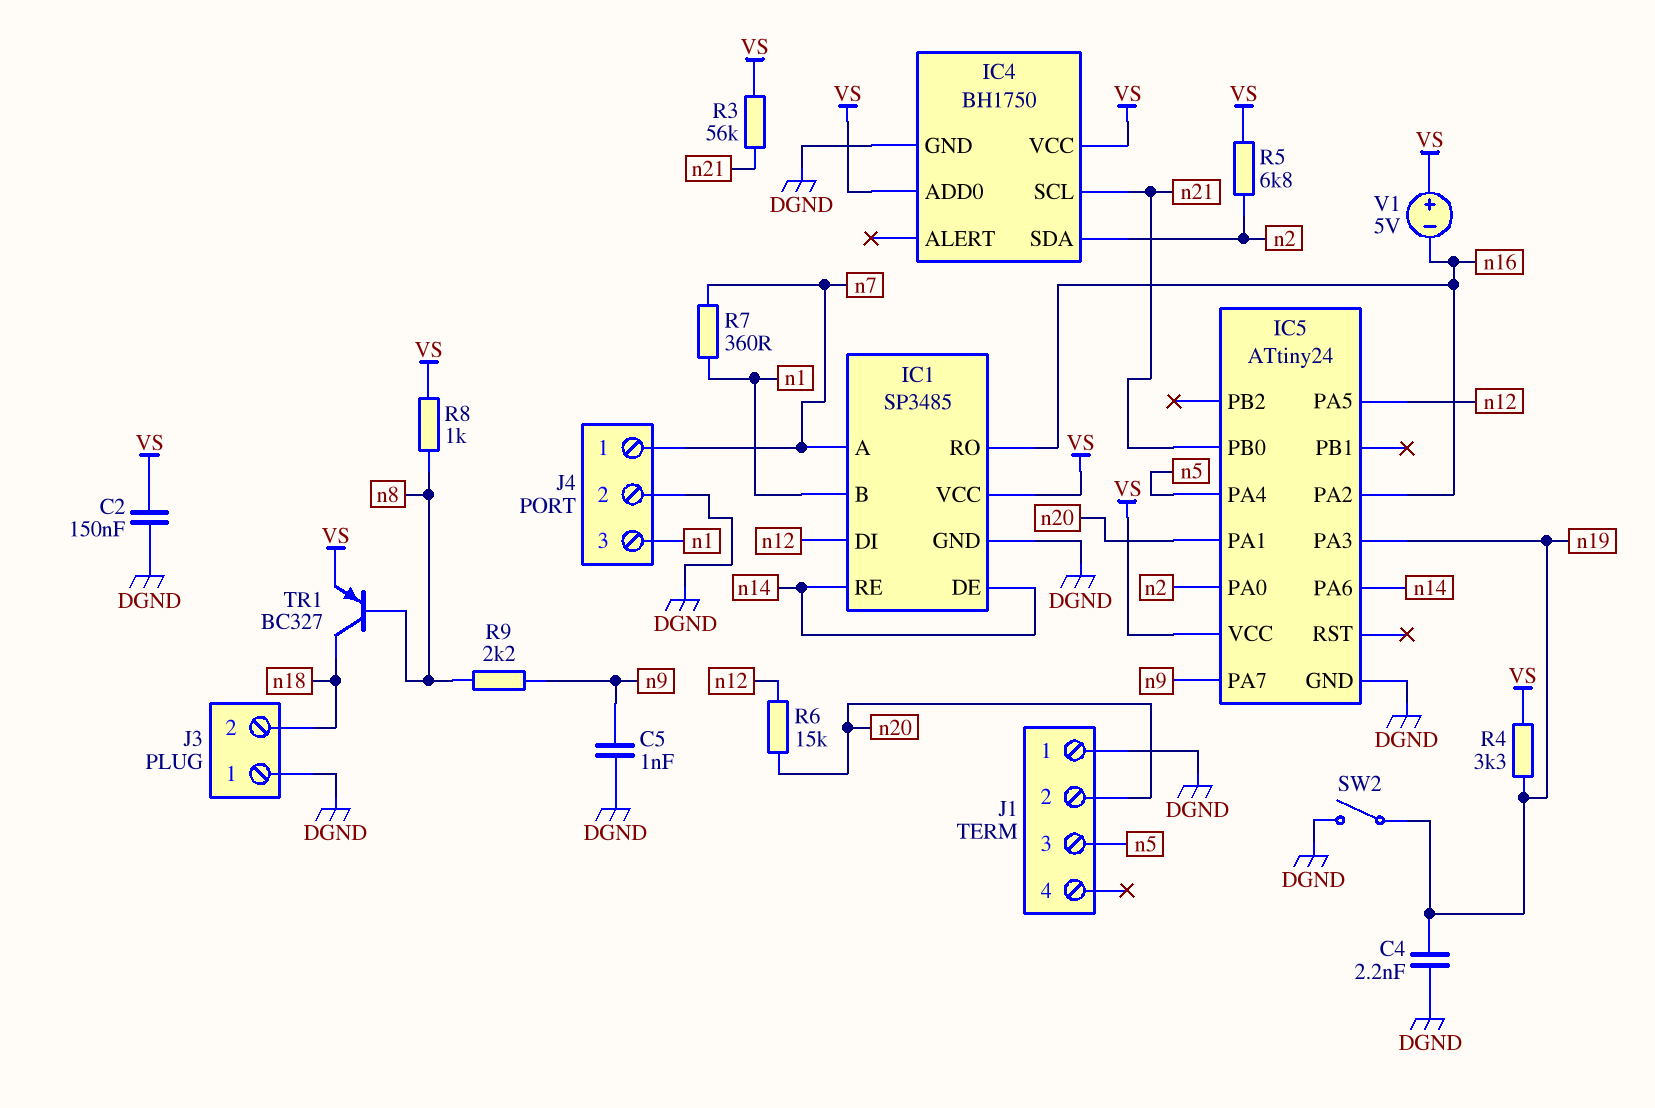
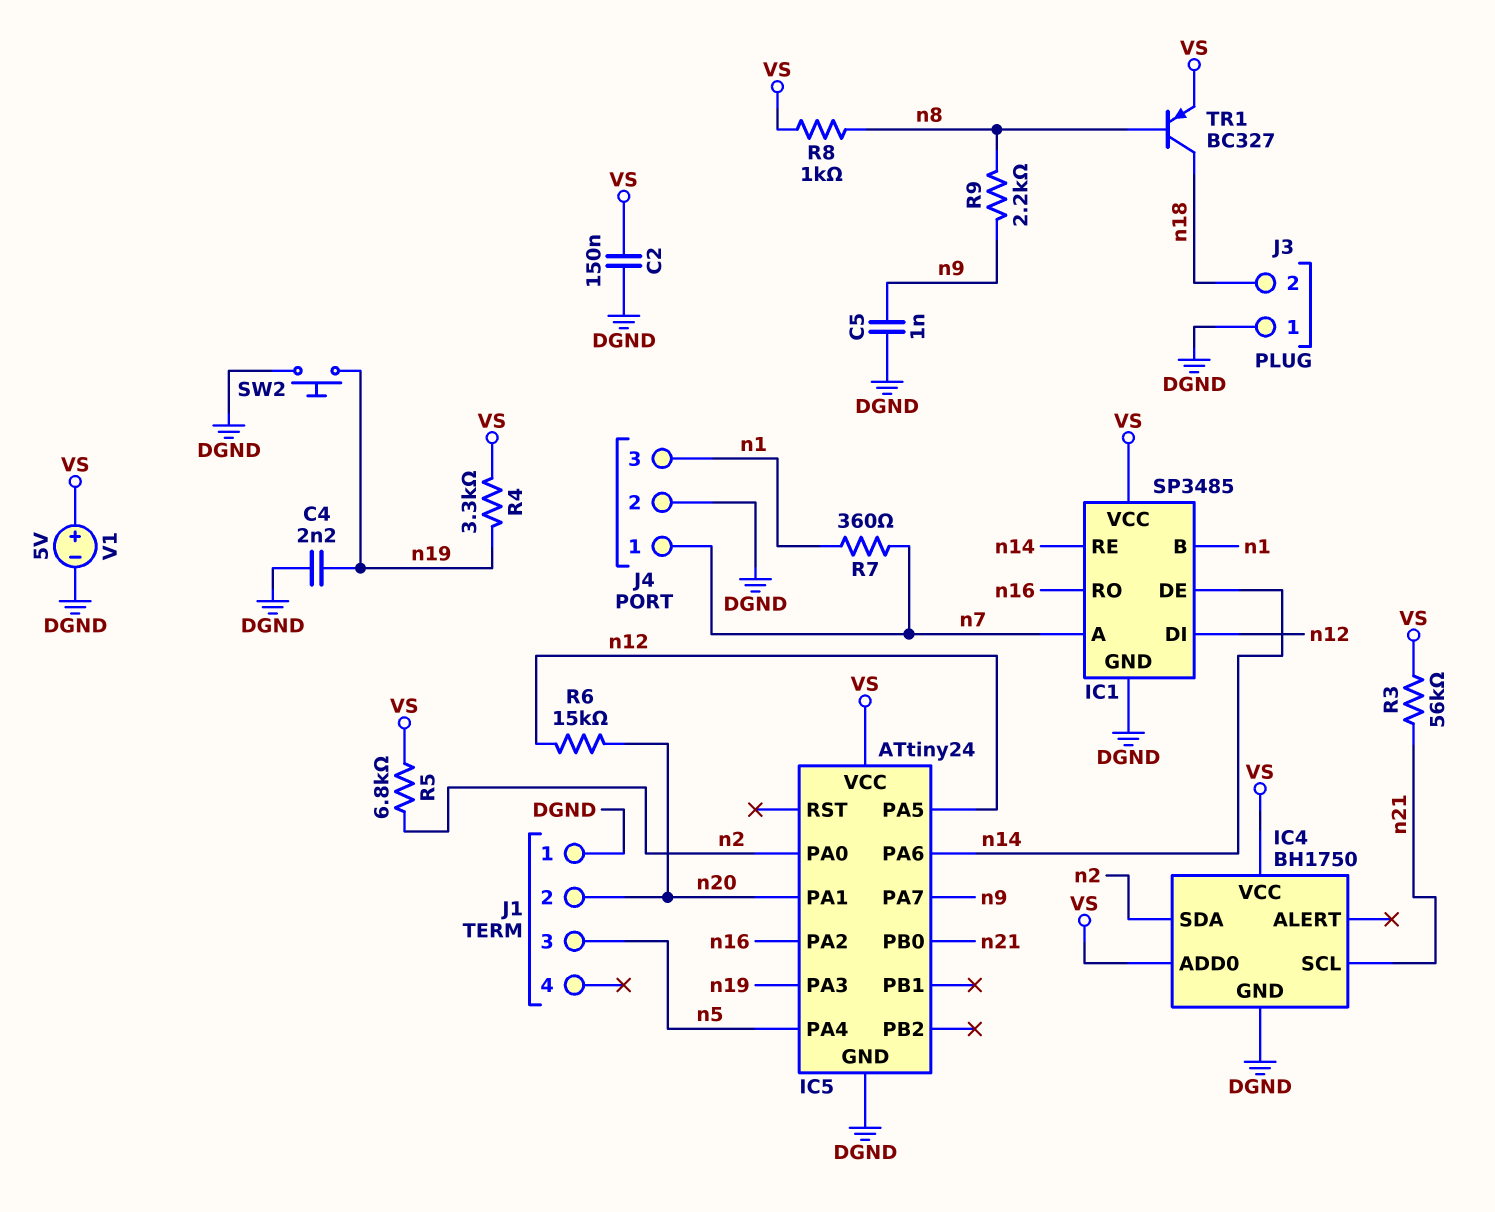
SW2: switch (DGND, n19) -> button (DGND, n19)
V1: 5V (plus VS, minus n16) -> 5V (plus VS, minus DGND)

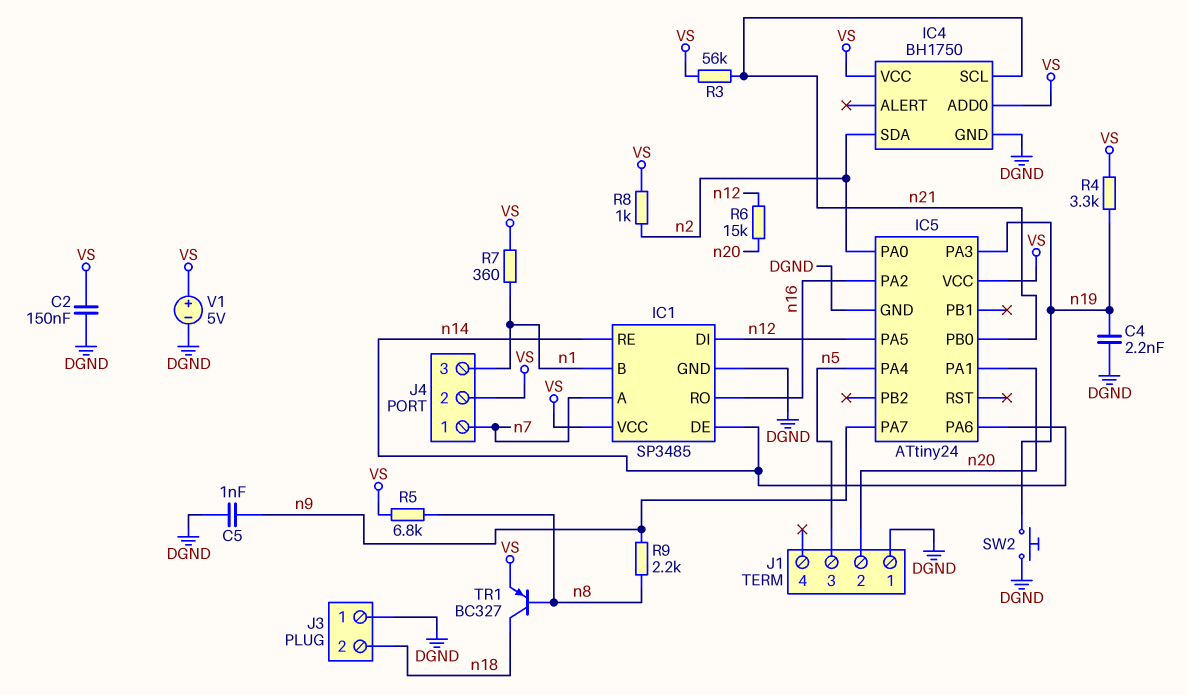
J4 pin 2: DGND -> VS
R5: 6.8k (VS, n2) -> 6.8k (VS, n8)
R7: 360 (n1, n7) -> 360 (VS, n1)
R8: 1k (VS, n8) -> 1k (VS, n2)

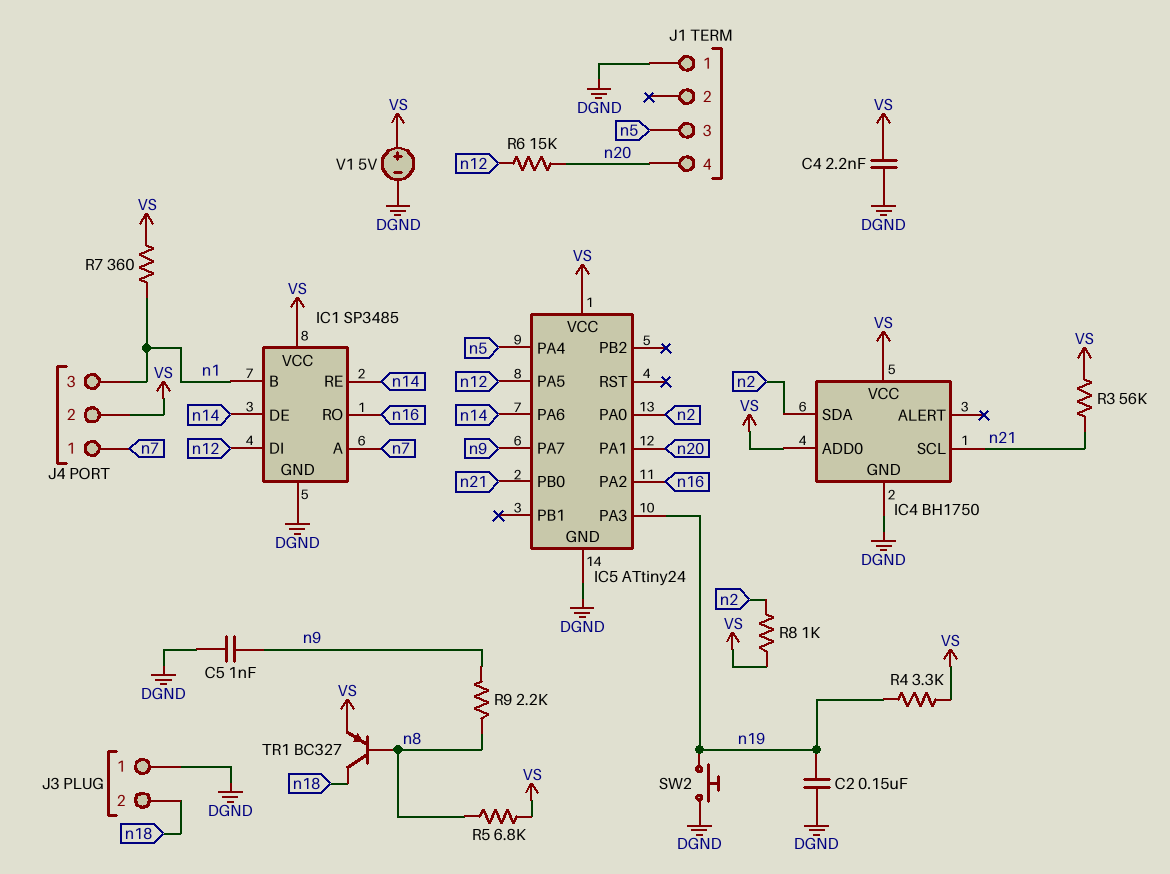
C2: 150nF (DGND, VS) -> 150nF (DGND, n19)
C4: 2.2nF (DGND, n19) -> 2.2nF (DGND, VS)
J1 pin 2: n20 -> none
J1 pin 4: none -> n20

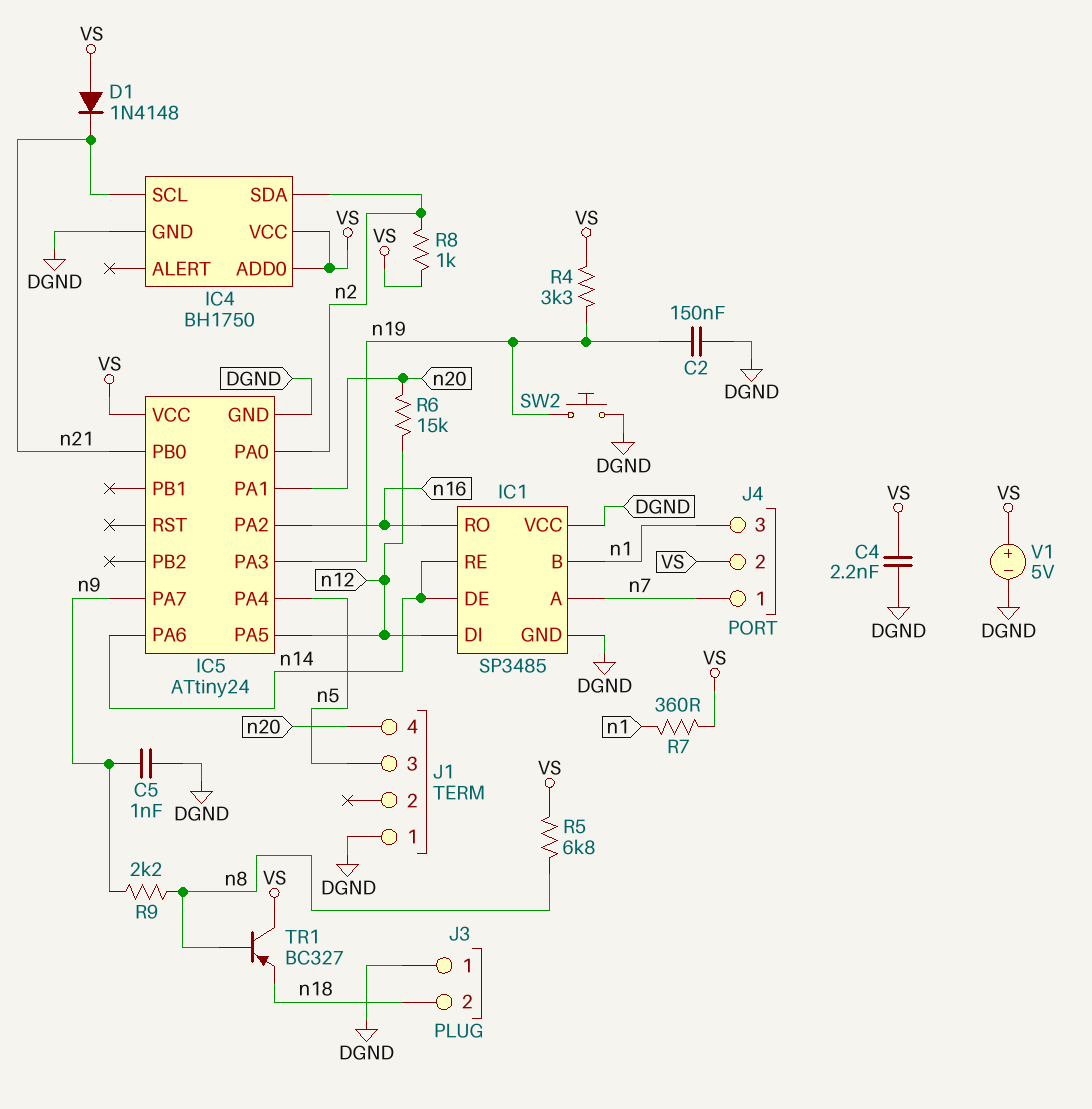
D1: none -> diode 1N4148 (A VS, K n21)
IC1 pin VCC: VS -> DGND
R3: 56k (VS, n21) -> none
TR1: PNP BC327 (B n8, C n18, E VS) -> PNP BC327 (B n8, C VS, E n18)

